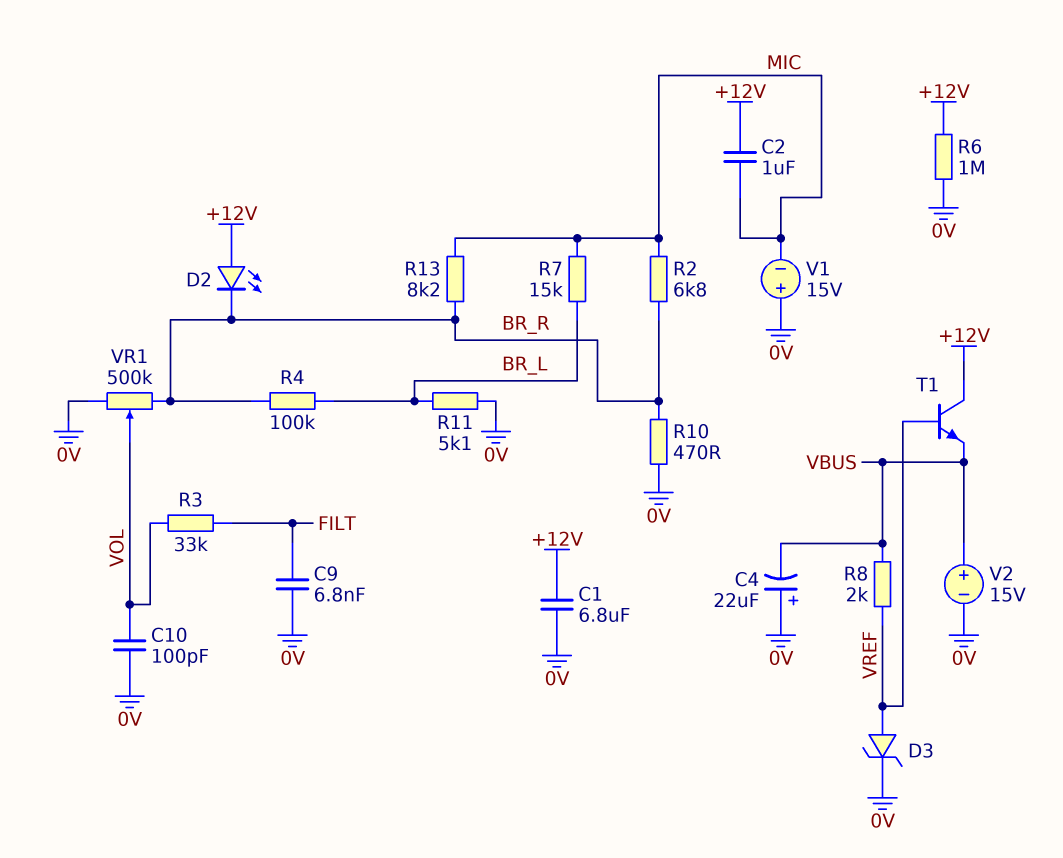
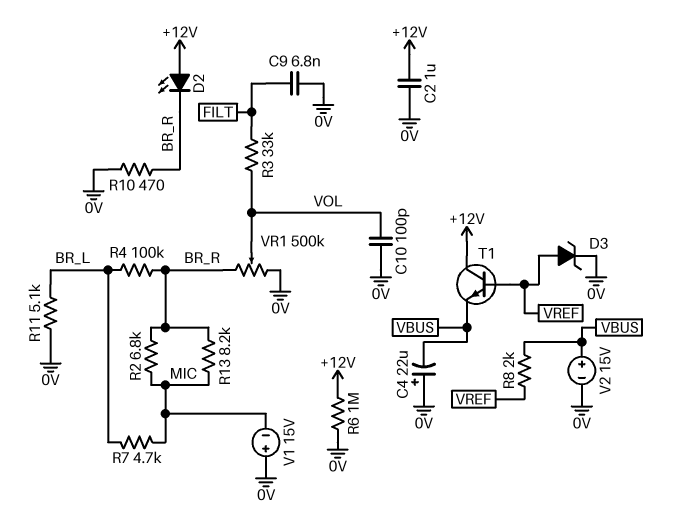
C1: 6.8uF (+12V, 0V) -> none
C2: 1uF (+12V, MIC) -> 1uF (+12V, 0V)
R7: 15k (BR_L, MIC) -> 4.7k (BR_L, MIC)

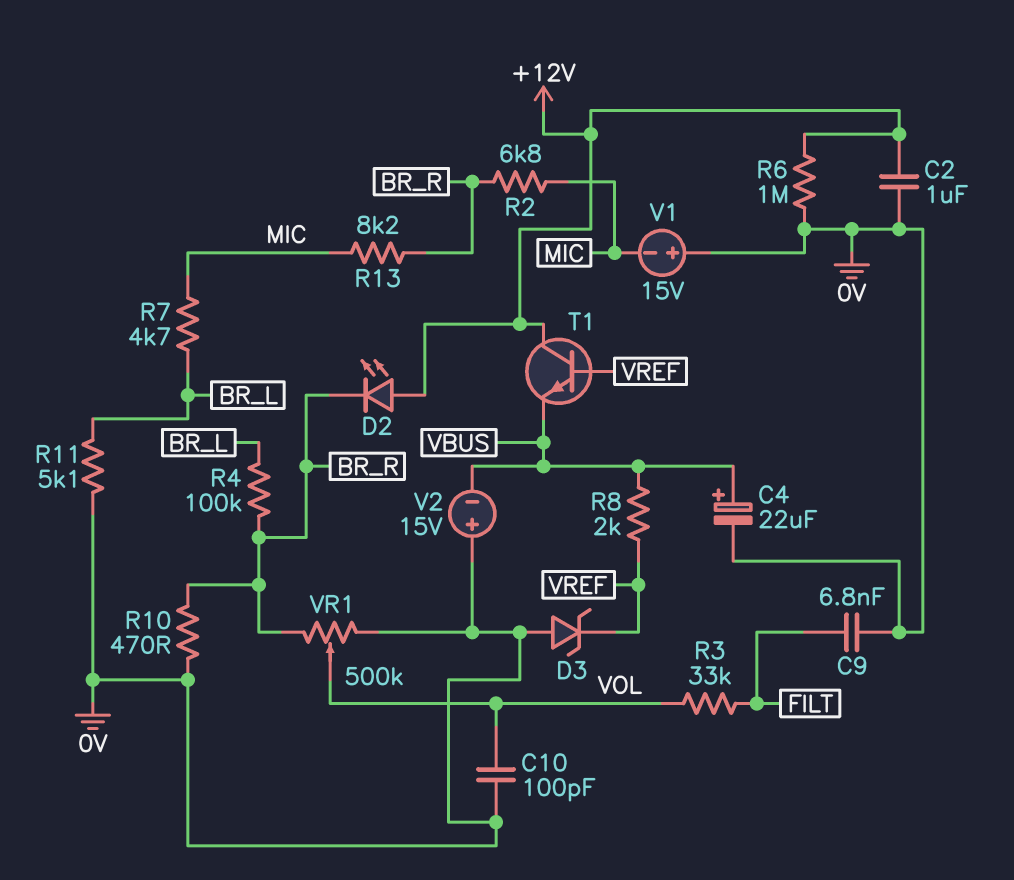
C4: 22uF (plus 0V, minus VBUS) -> 22uF (plus VBUS, minus 0V)
D3: zener (A VREF, K 0V) -> zener (A 0V, K VREF)
V2: 15V (plus VBUS, minus 0V) -> 15V (plus 0V, minus VBUS)

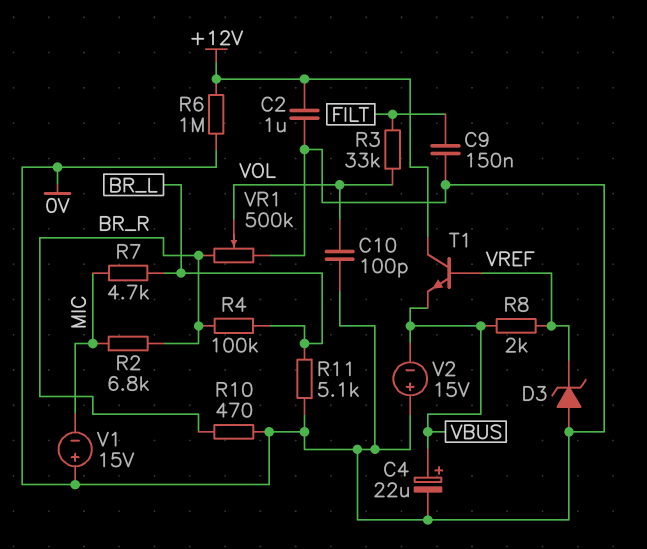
C9: 6.8nF (0V, FILT) -> 150nF (0V, FILT)
D2: LED (A +12V, K BR_R) -> none
R13: 8.2k (BR_R, MIC) -> none

